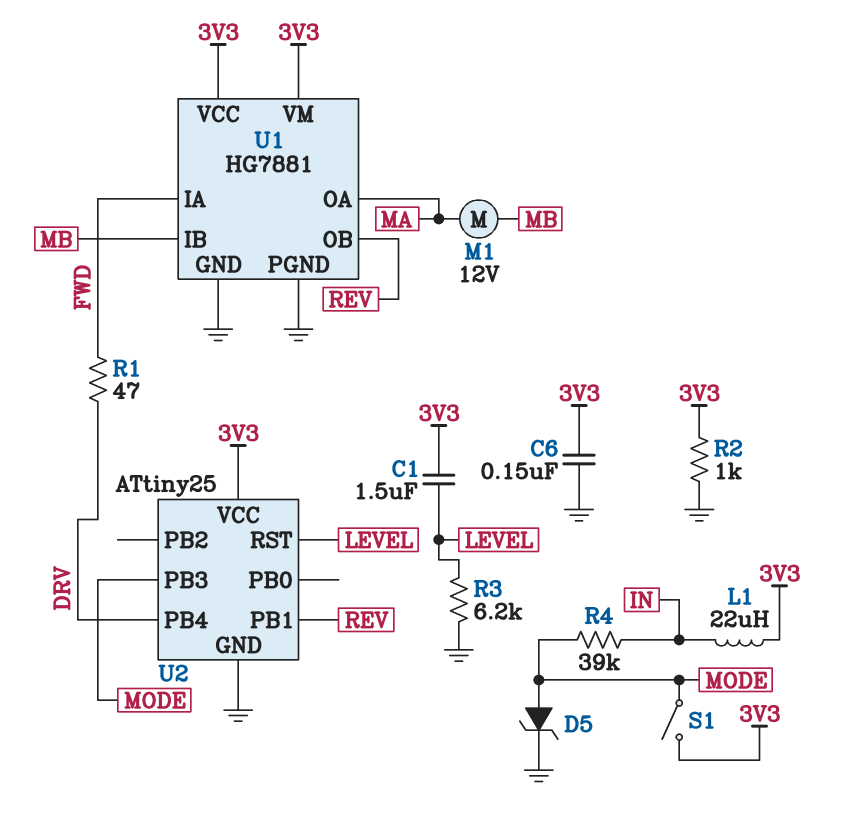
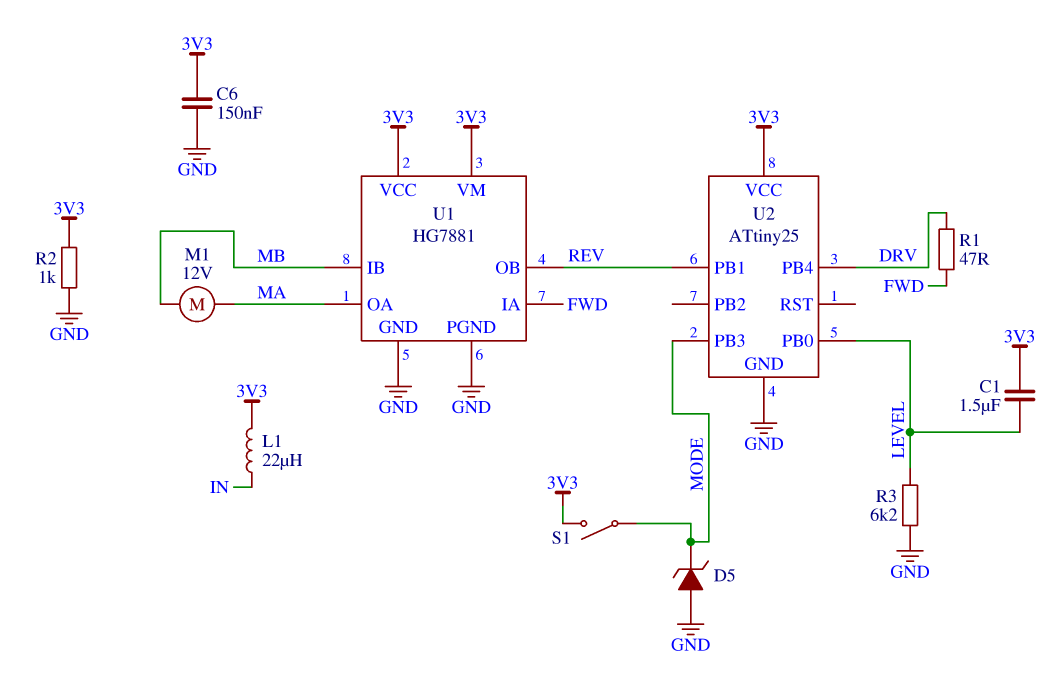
D5: zener (A MODE, K GND) -> zener (A GND, K MODE)
R4: 39k (IN, MODE) -> none
U2 pin PB0: none -> LEVEL
U2 pin RST: LEVEL -> none

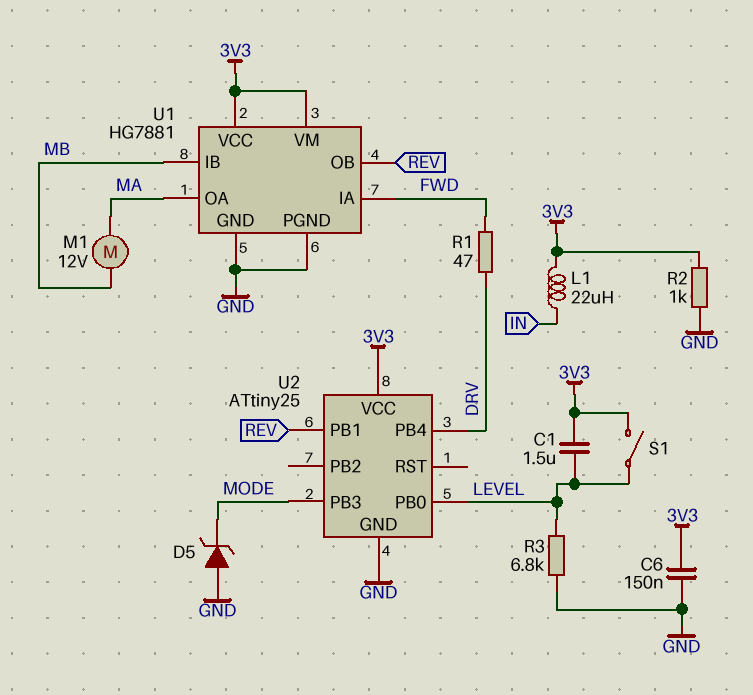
R3: 6.2k (GND, LEVEL) -> 6.8k (GND, LEVEL)
S1: switch (3V3, MODE) -> switch (3V3, LEVEL)

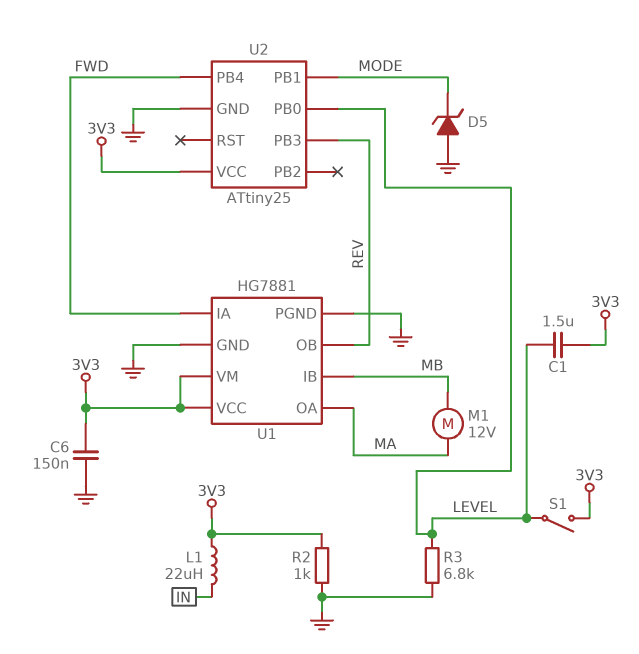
R1: 47 (DRV, FWD) -> none
U2 pin PB1: REV -> MODE
U2 pin PB3: MODE -> REV
U2 pin PB4: DRV -> FWD

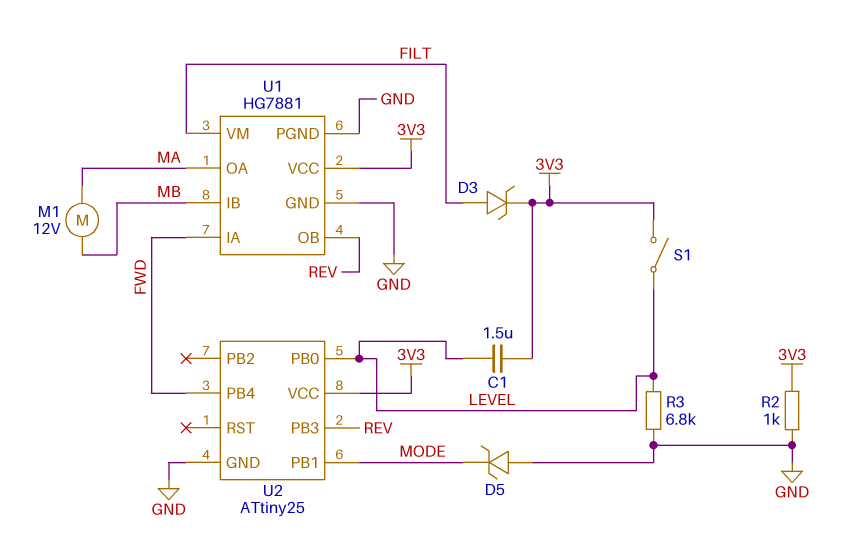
C6: 150nF (3V3, GND) -> none
D3: none -> zener (A FILT, K 3V3)
L1: 22uH (3V3, IN) -> none
U1 pin VM: 3V3 -> FILT

